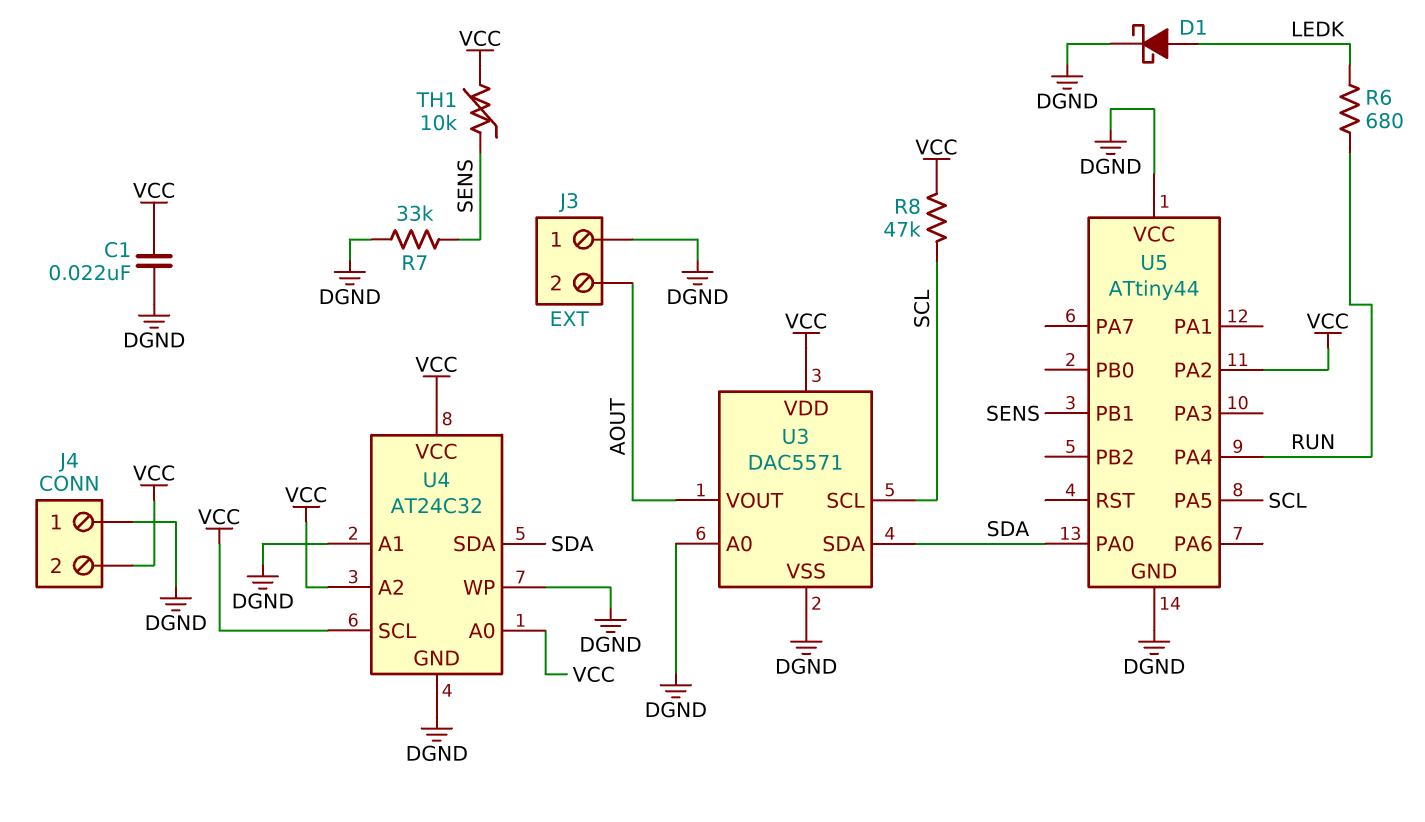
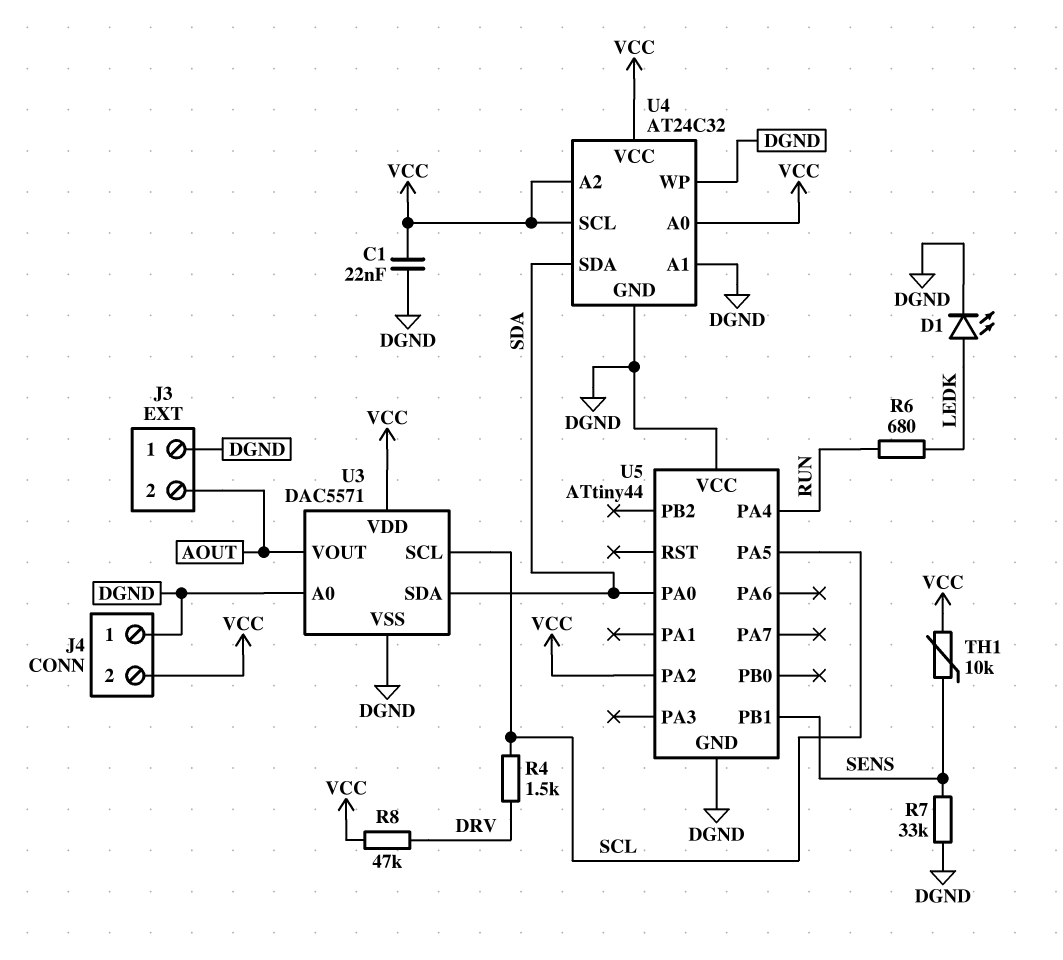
D1: schottky (A LEDK, K DGND) -> LED (A LEDK, K DGND)
R4: none -> 1.5k (DRV, SCL)
R8: 47k (SCL, VCC) -> 47k (DRV, VCC)

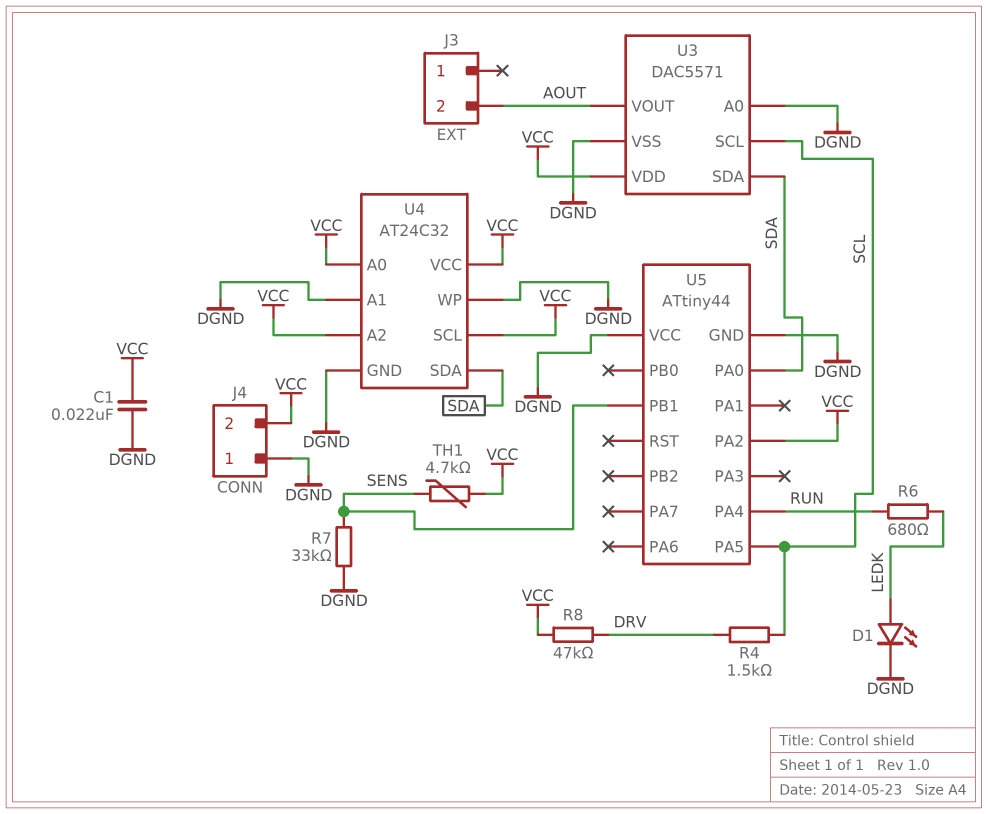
J3 pin 1: DGND -> none
TH1: 10k (SENS, VCC) -> 4.7k (SENS, VCC)

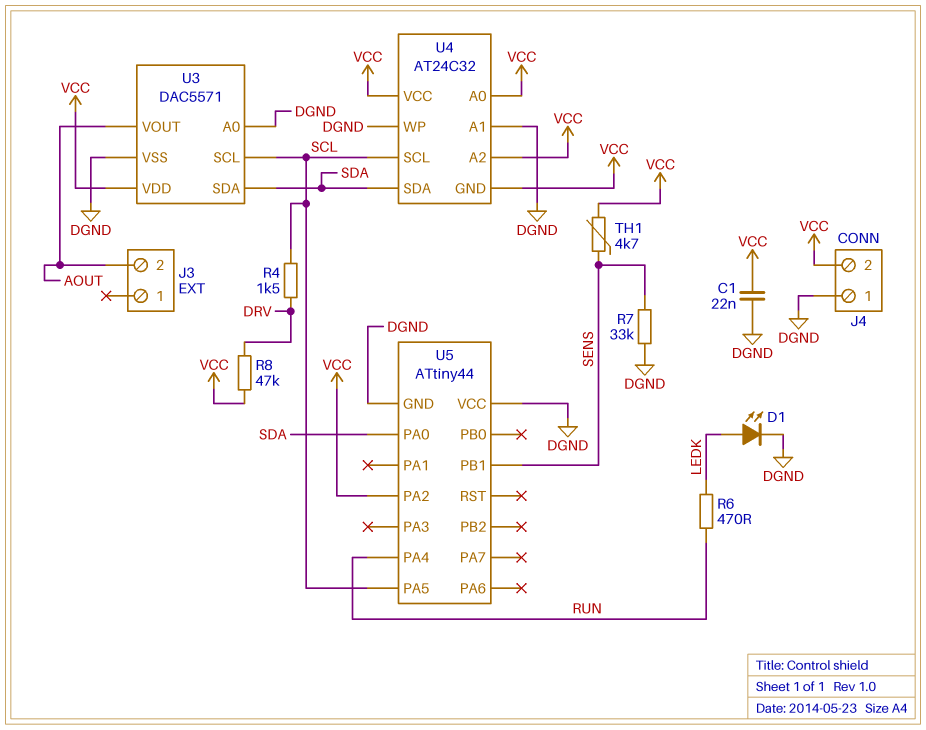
R6: 680 (LEDK, RUN) -> 470 (LEDK, RUN)
U4 pin GND: DGND -> VCC
U4 pin SCL: VCC -> SCL

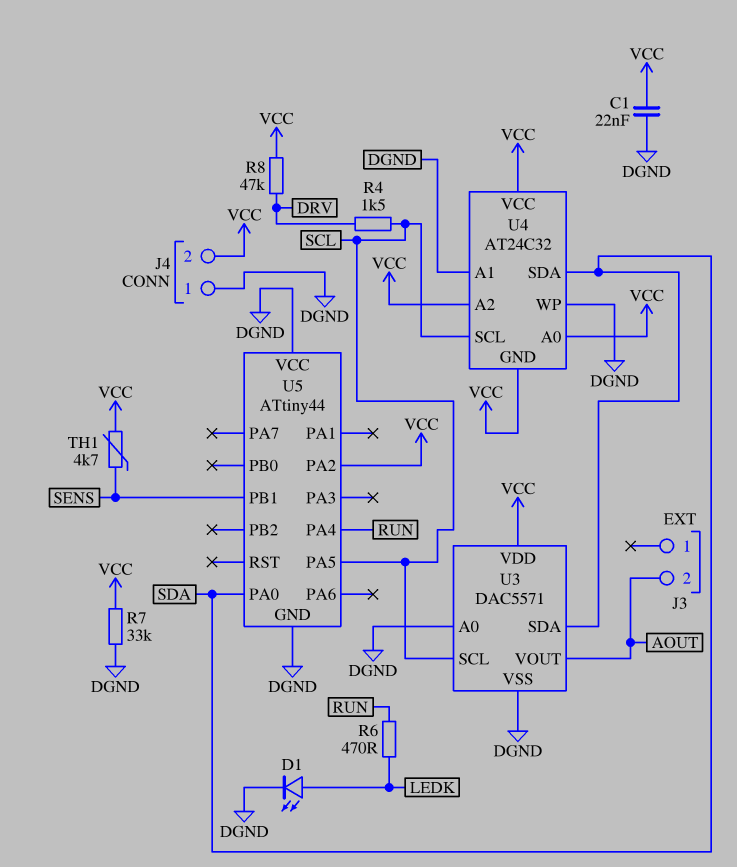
R7: 33k (DGND, SENS) -> 33k (DGND, VCC)

